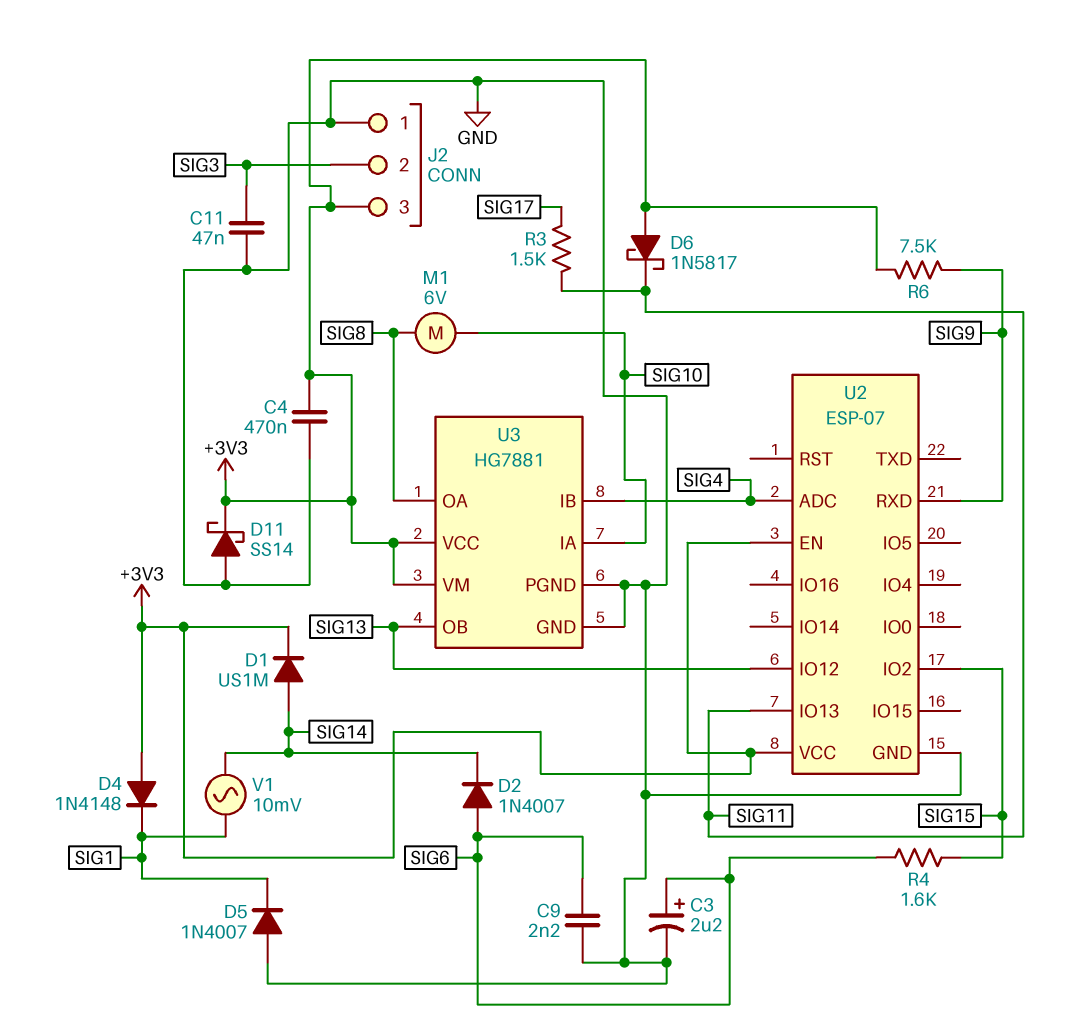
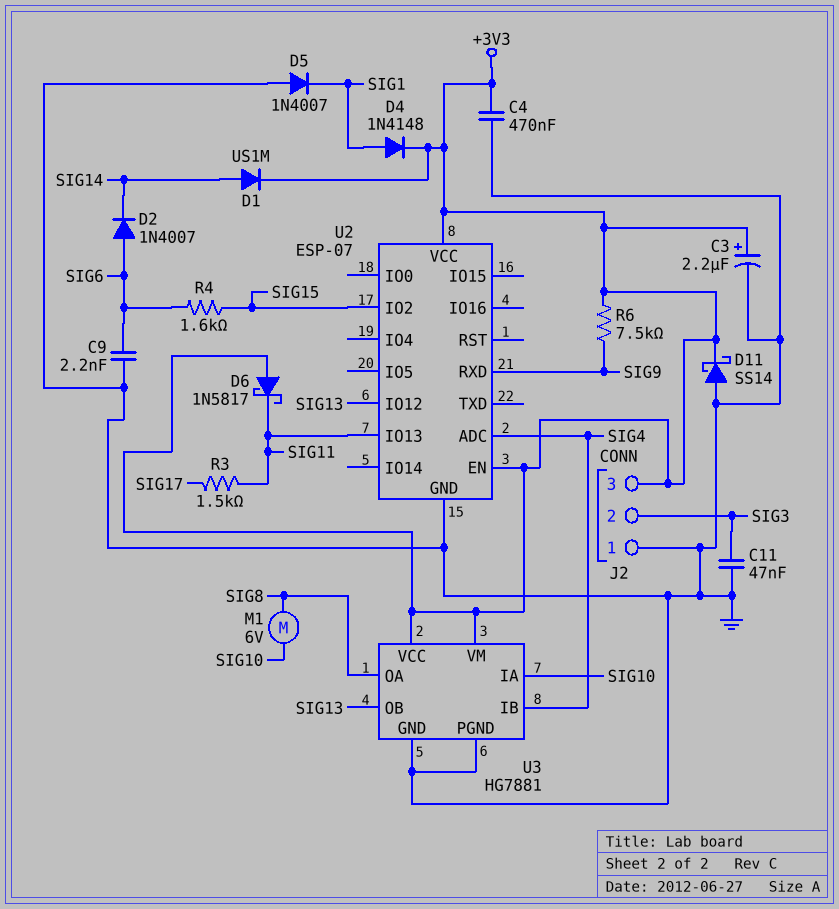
C3: 2.2uF (plus SIG6, minus GND) -> 2.2uF (plus +3V3, minus GND)
D4: diode 1N4148 (A +3V3, K SIG1) -> diode 1N4148 (A SIG1, K +3V3)
V1: AC 10mV (SIG1, SIG14) -> none

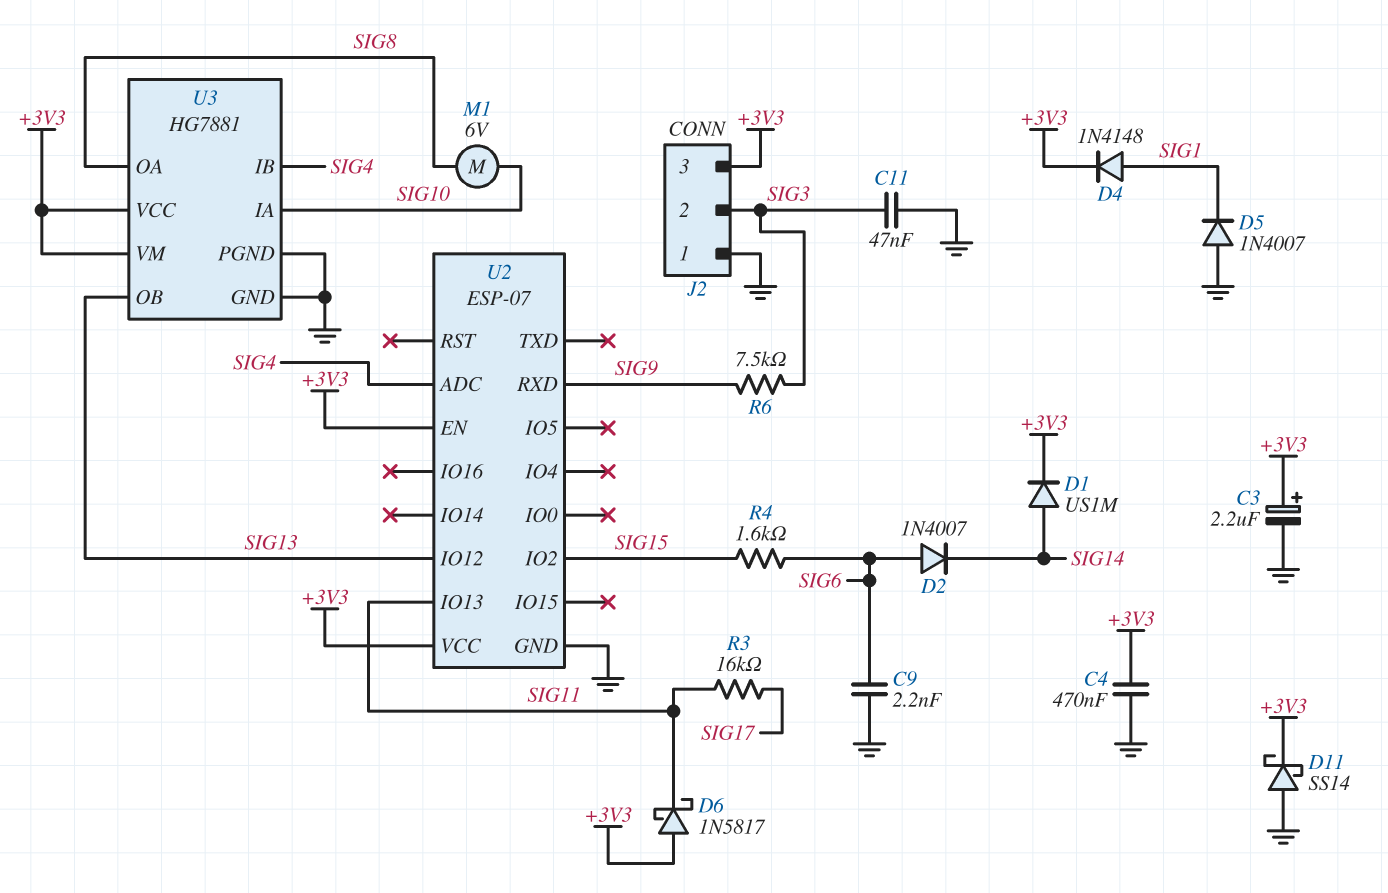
R3: 1.5k (SIG11, SIG17) -> 16k (SIG11, SIG17)
R6: 7.5k (+3V3, SIG9) -> 7.5k (SIG3, SIG9)

